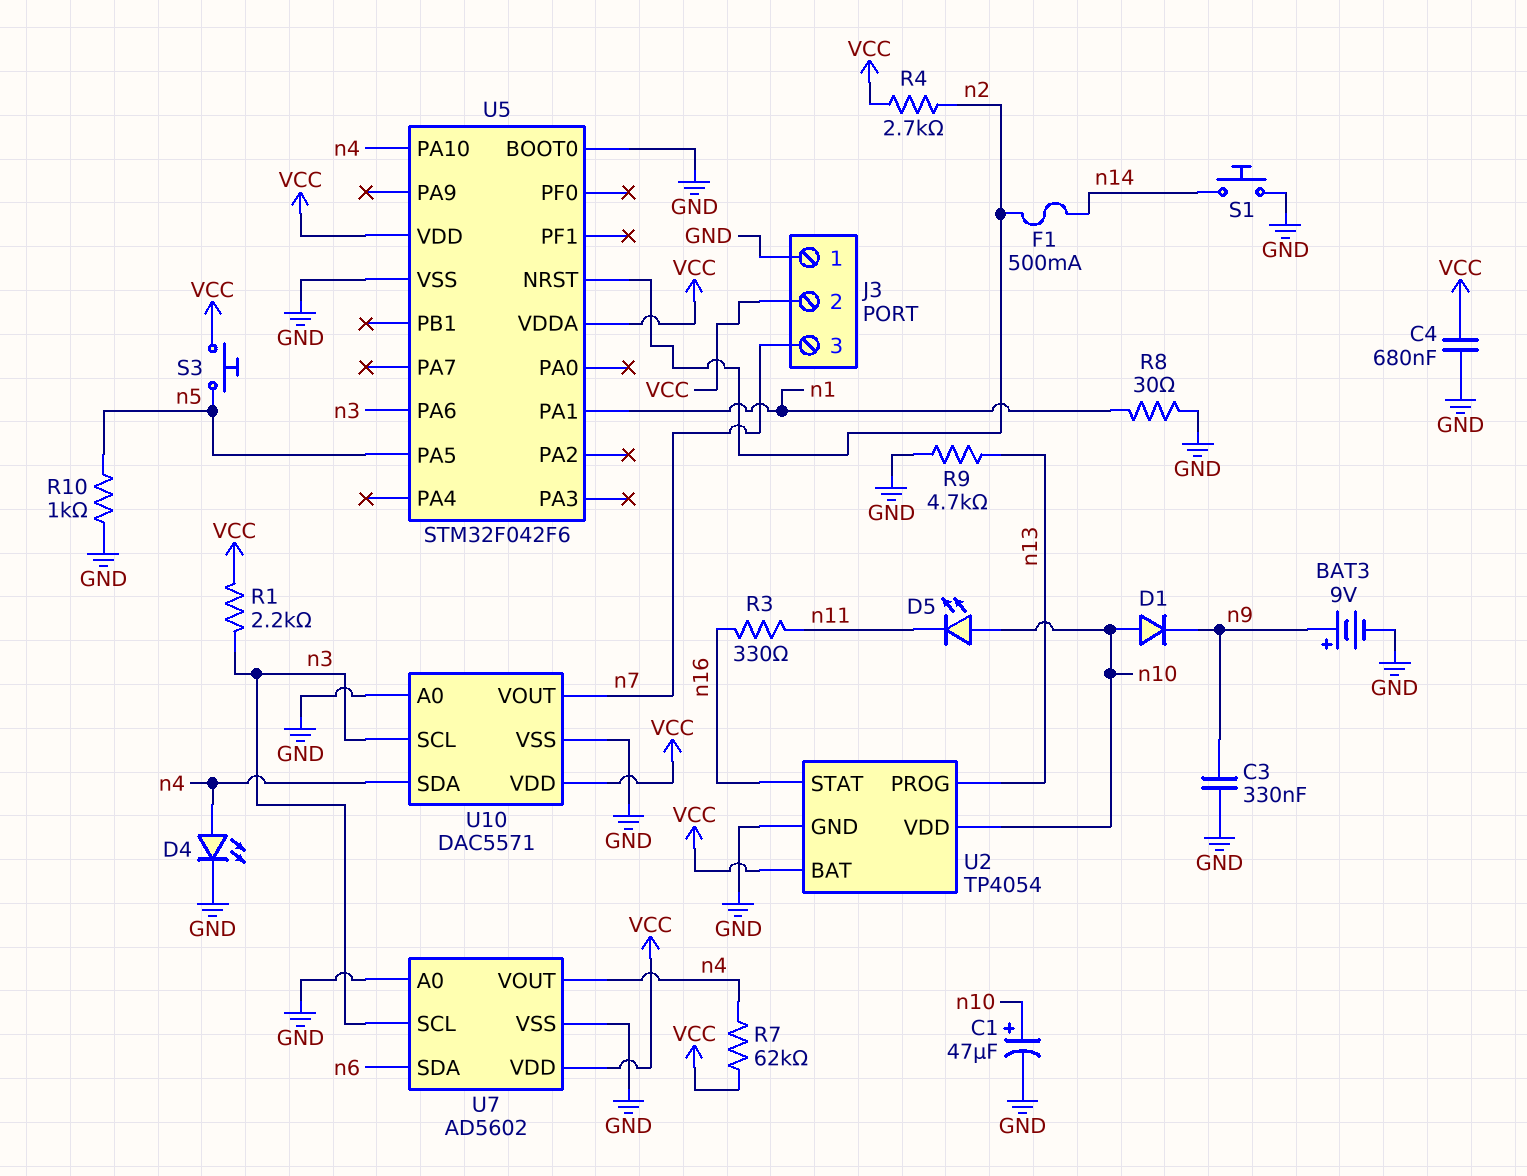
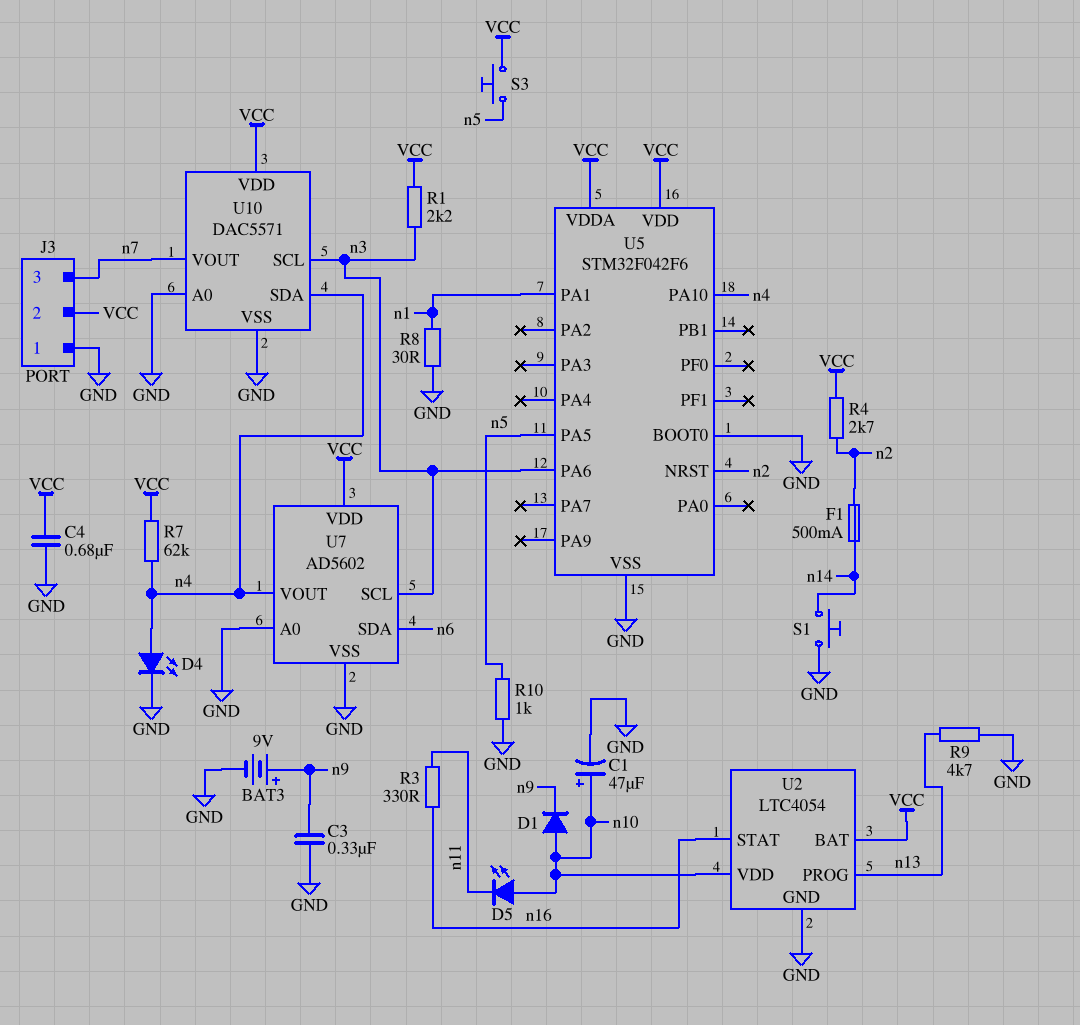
U2: TP4054 -> LTC4054

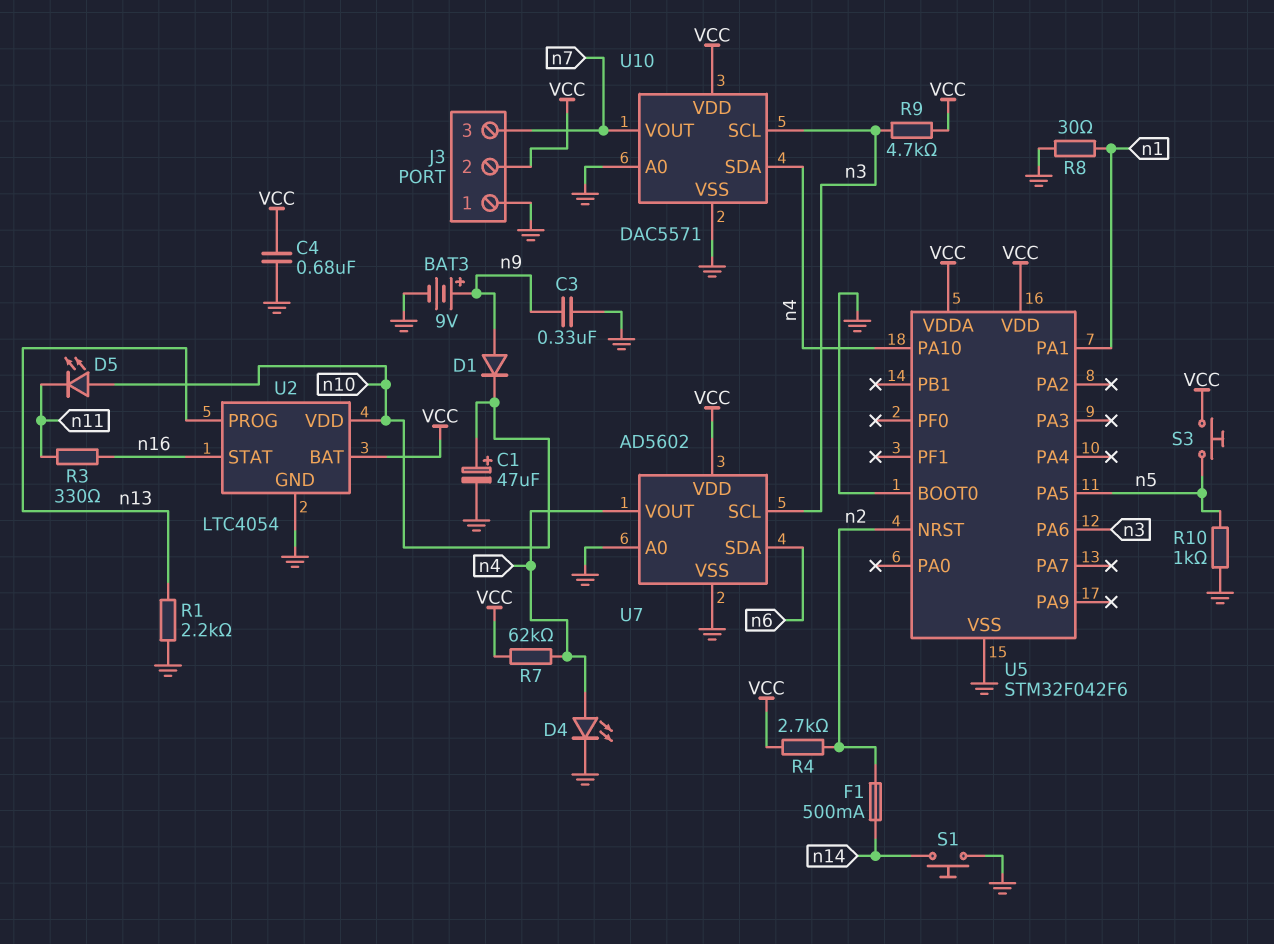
D1: diode (A n10, K n9) -> diode (A n9, K n10)
R1: 2.2k (VCC, n3) -> 2.2k (GND, n13)
R9: 4.7k (GND, n13) -> 4.7k (VCC, n3)

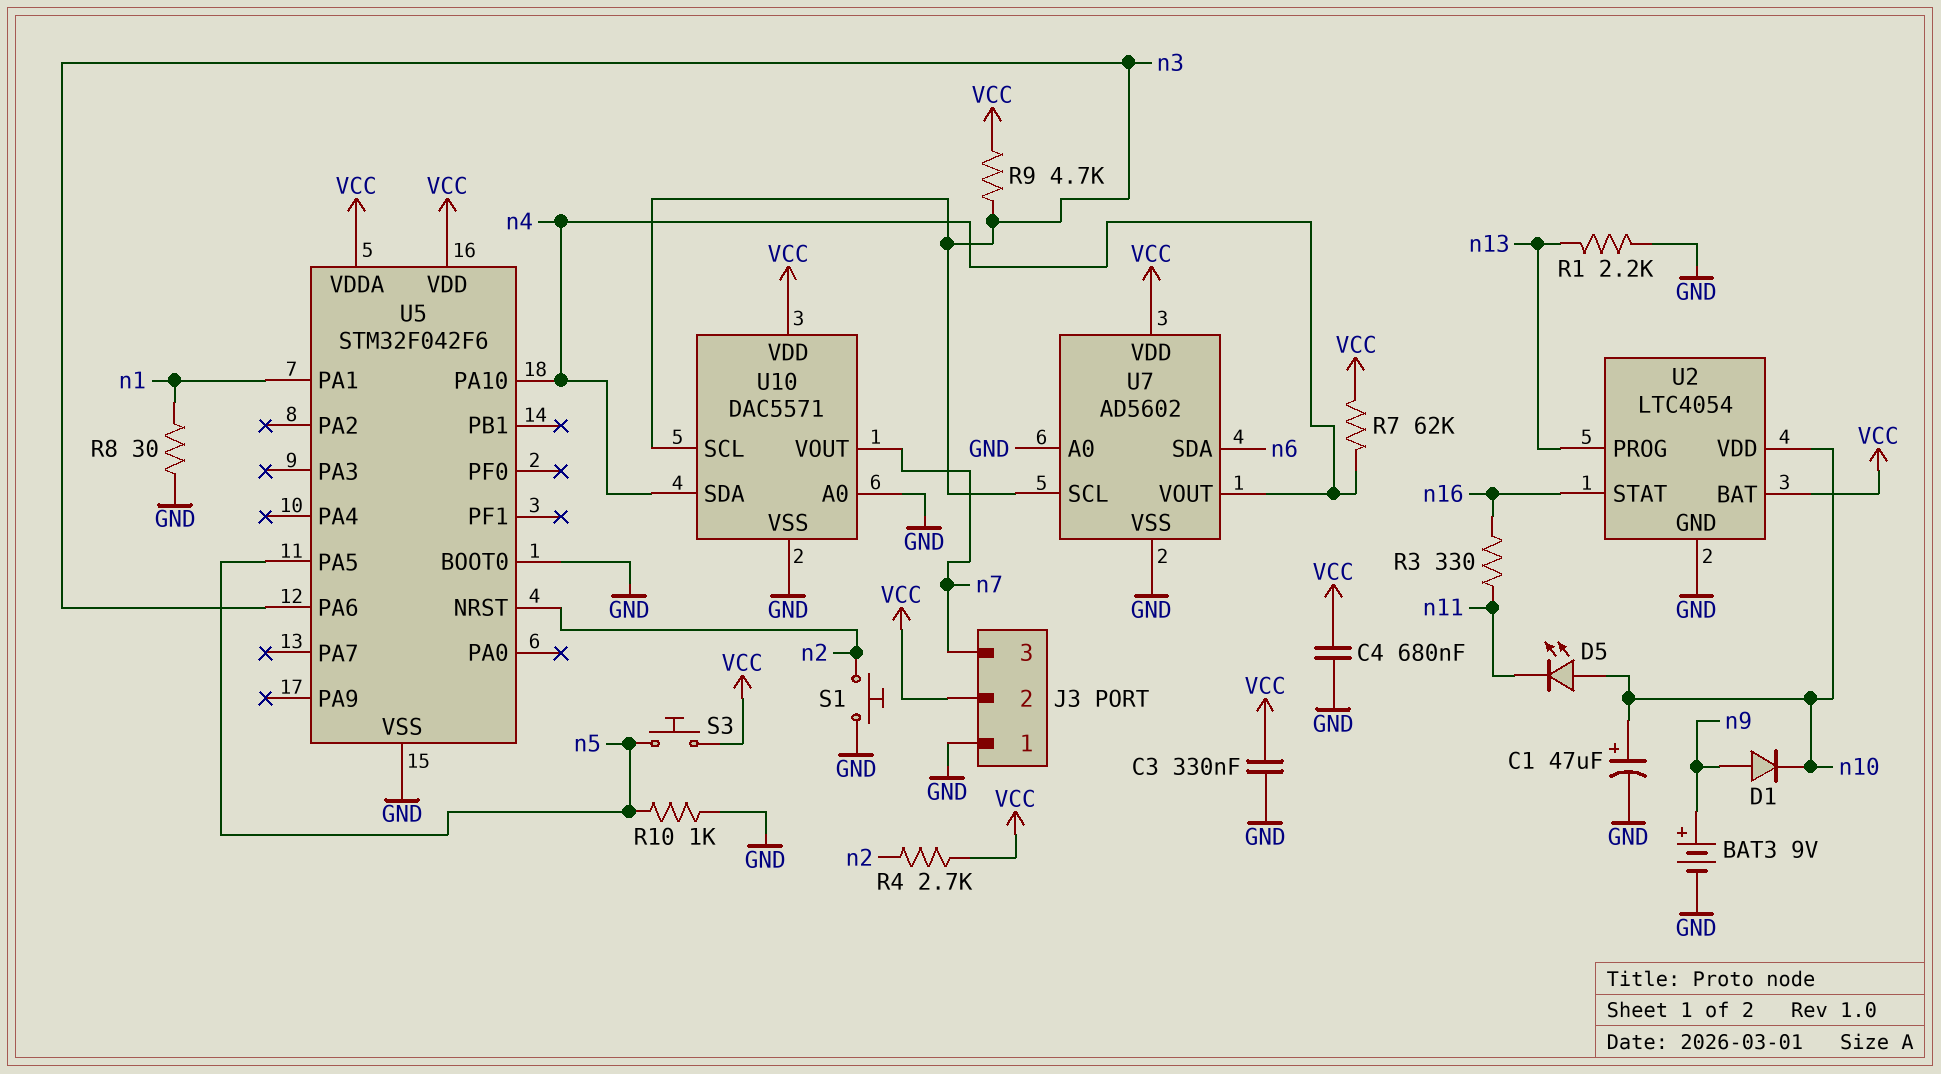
C3: 330nF (GND, n9) -> 330nF (GND, VCC)
D4: LED (A n4, K GND) -> none
F1: 500mA (n2, n14) -> none
S1: button (GND, n14) -> button (GND, n2)

